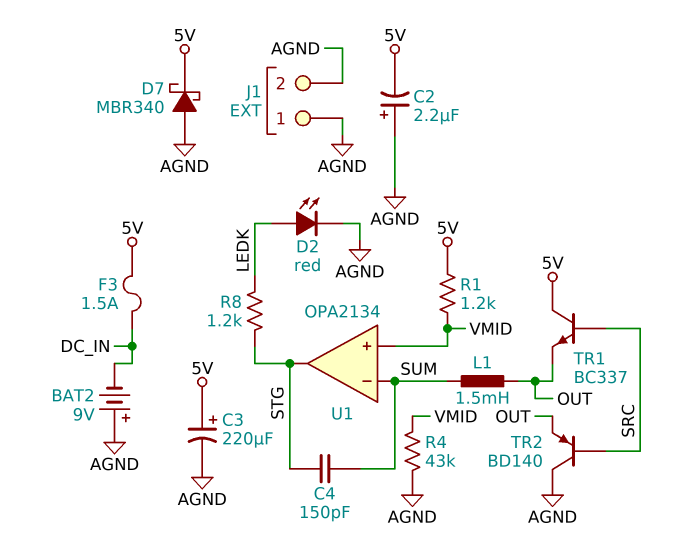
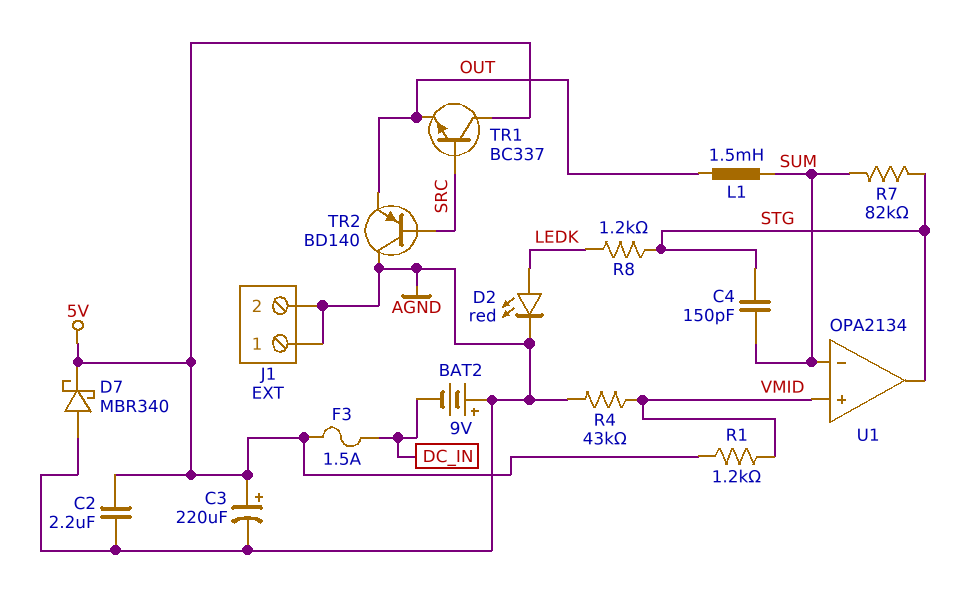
C2: 2.2uF (plus AGND, minus 5V) -> 2.2uF (5V, AGND)
R7: none -> 82k (STG, SUM)

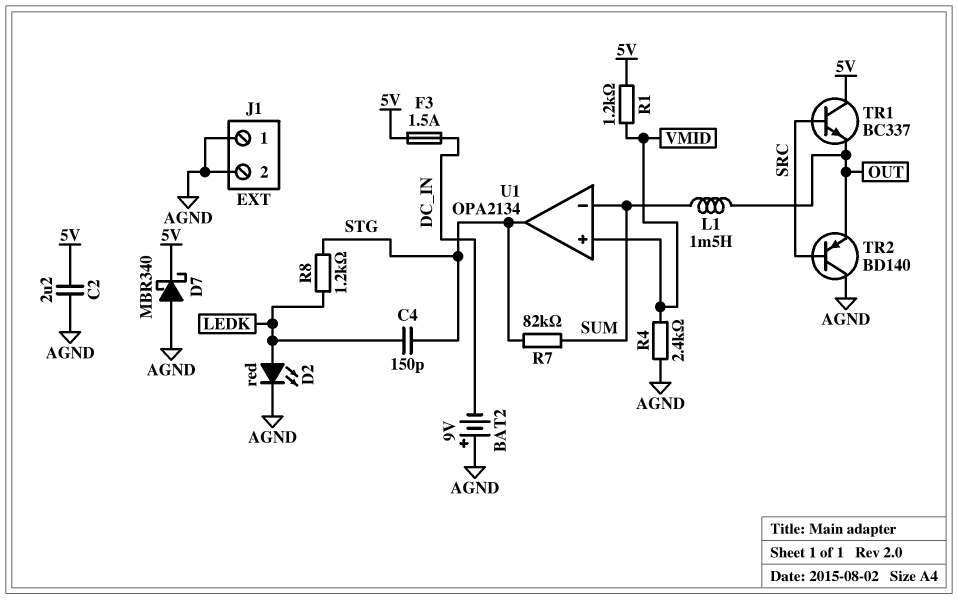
C3: 220uF (plus 5V, minus AGND) -> none
C4: 150pF (STG, SUM) -> 150pF (LEDK, STG)
R4: 43k (AGND, VMID) -> 2.4k (AGND, VMID)

